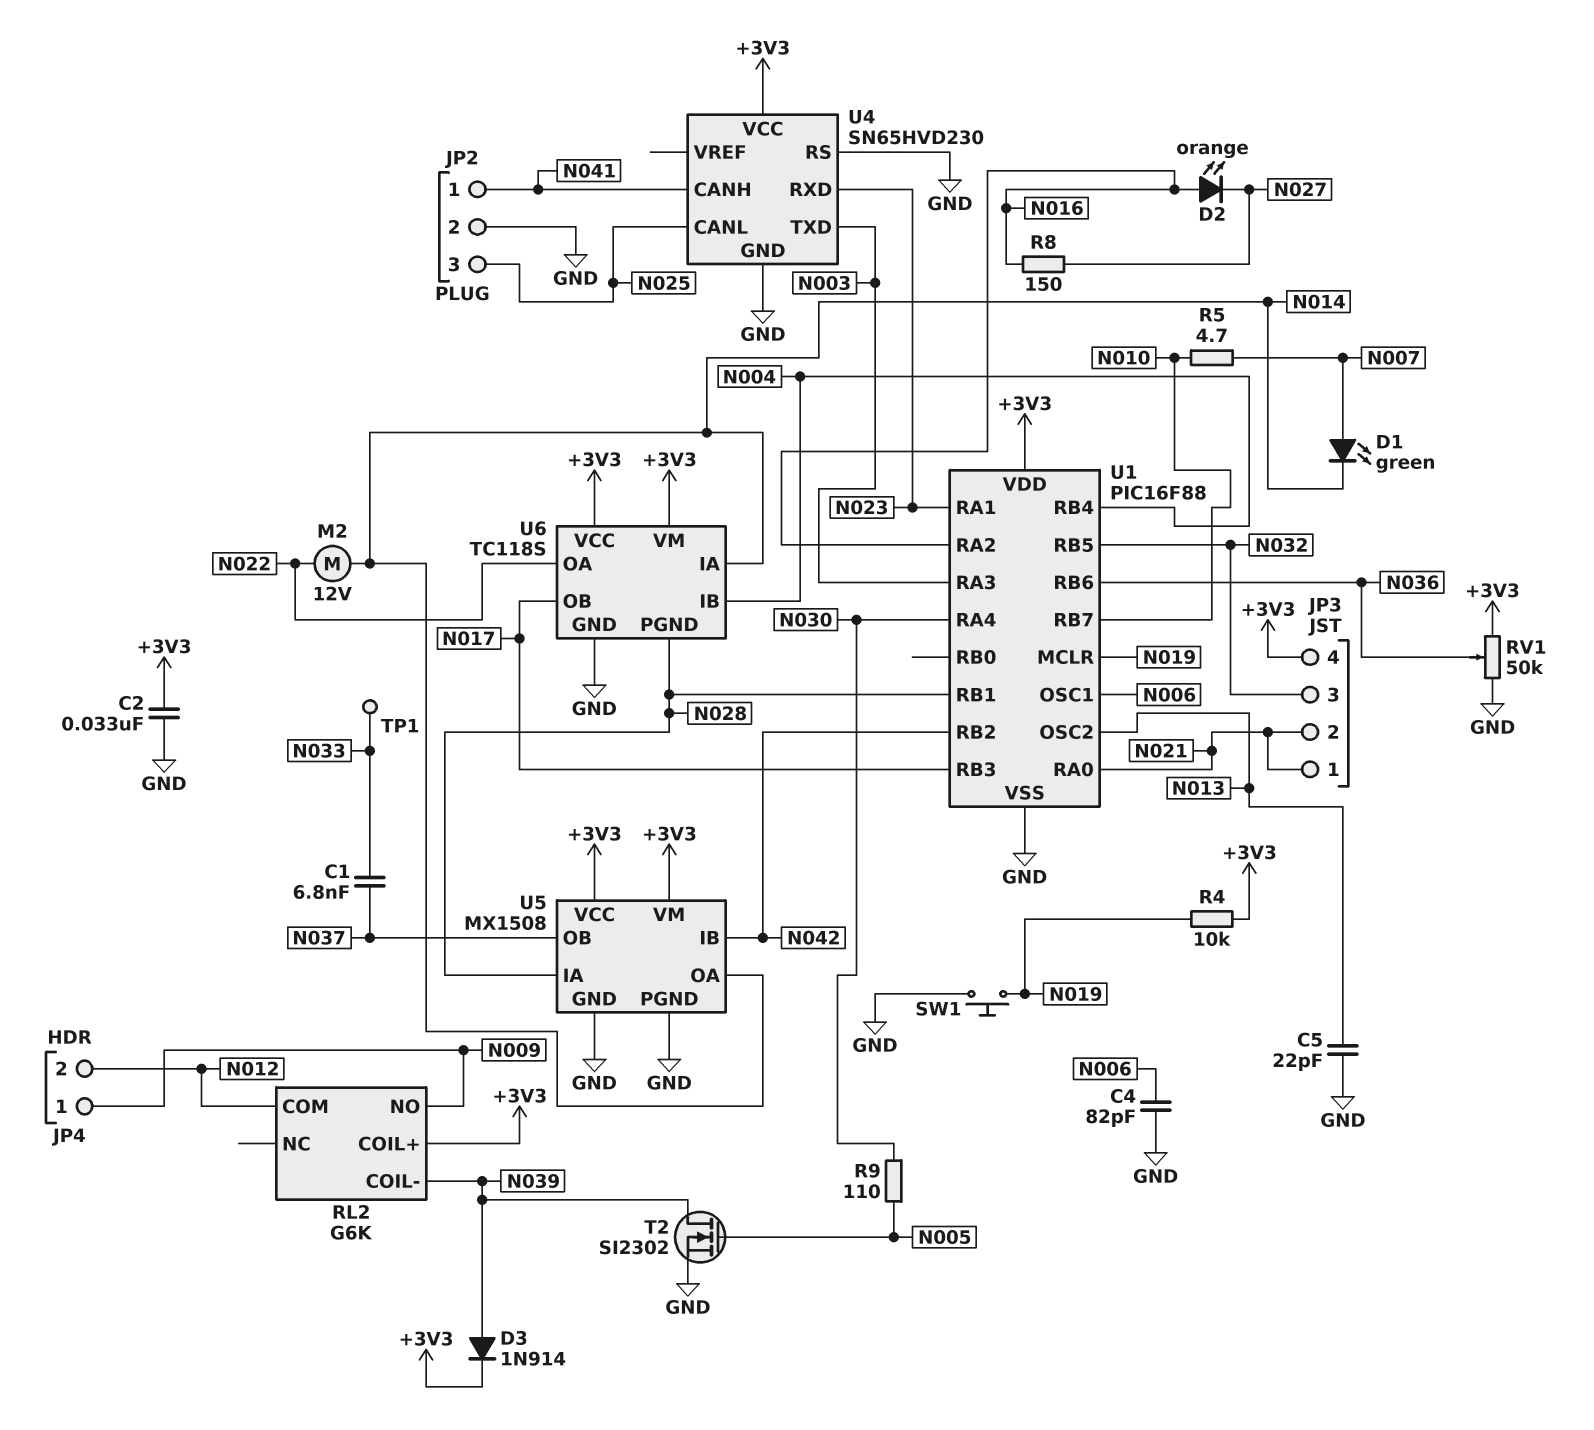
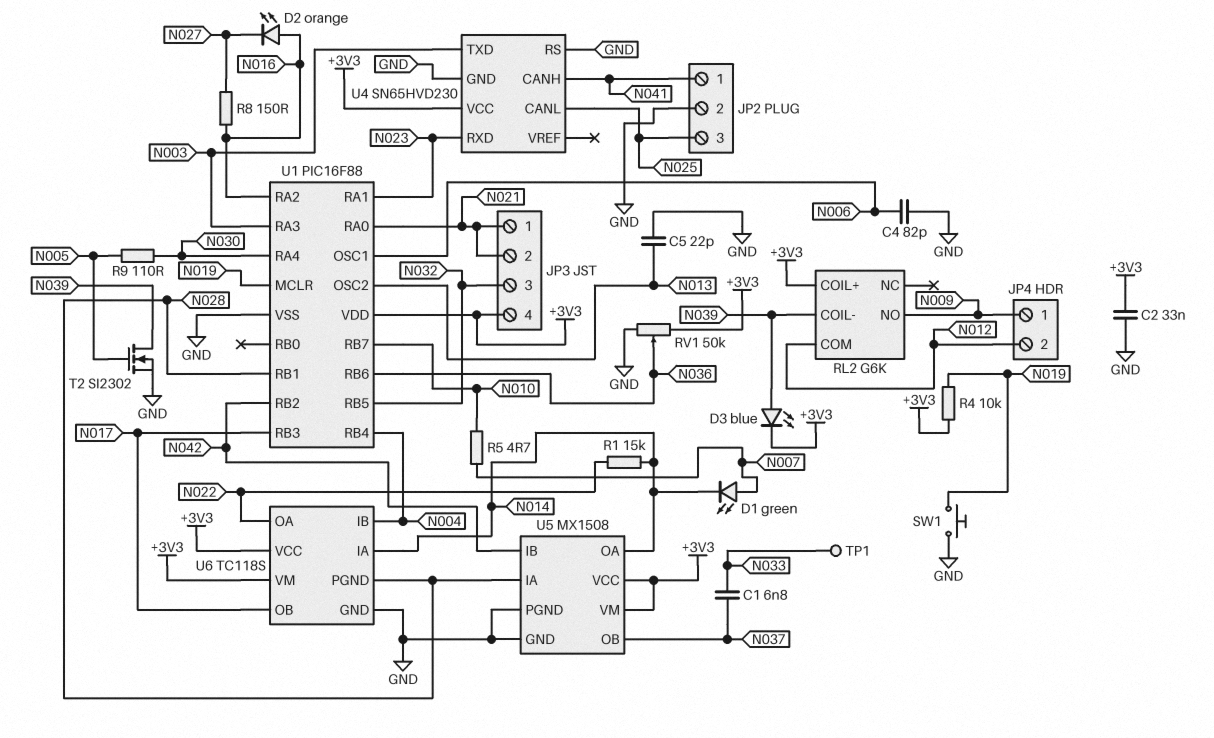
D3: diode 1N914 (A N039, K +3V3) -> LED blue (A N039, K +3V3)
M2: motor 12V (N014, N022) -> none
R1: none -> 15k (N014, N022)

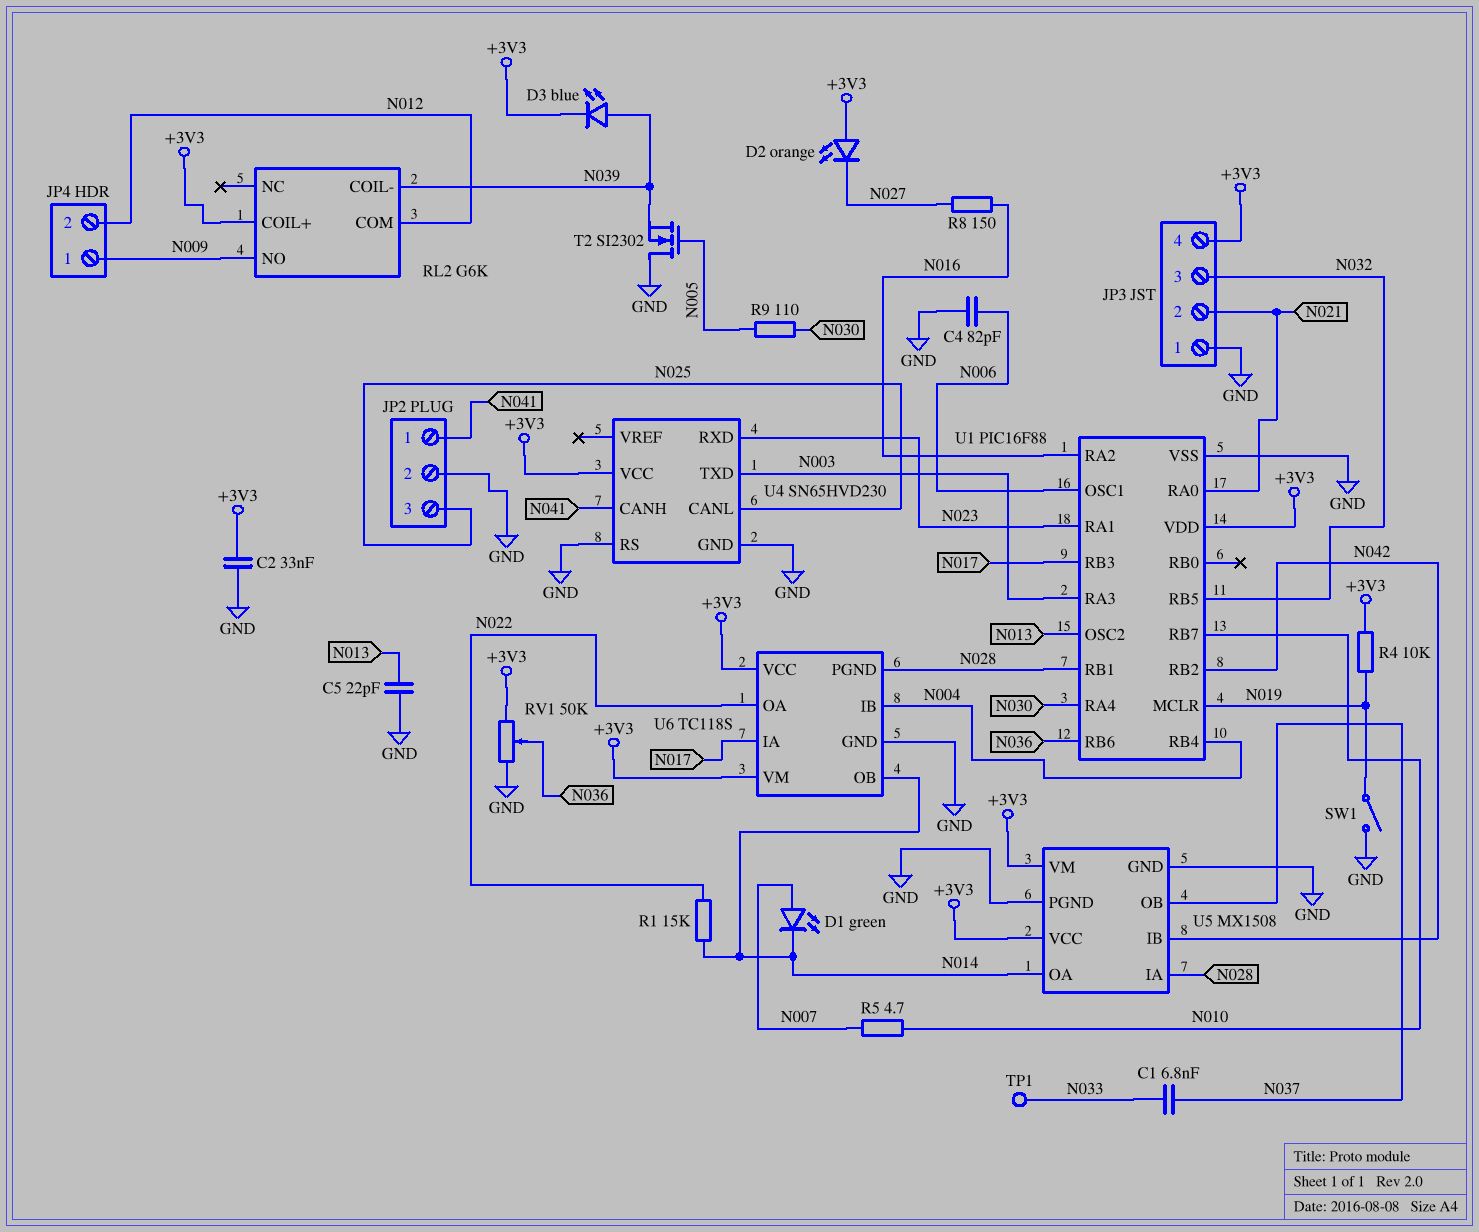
D2: LED orange (A N016, K N027) -> LED orange (A +3V3, K N027)
JP3 pin 1: N021 -> GND
SW1: button (GND, N019) -> switch (GND, N019)
T2: NMOS SI2302 (G N005, D N039, S GND) -> NMOS SI2302 (G N005, D GND, S N039)
U6 pin IA: N014 -> N017
U6 pin OB: N017 -> N014

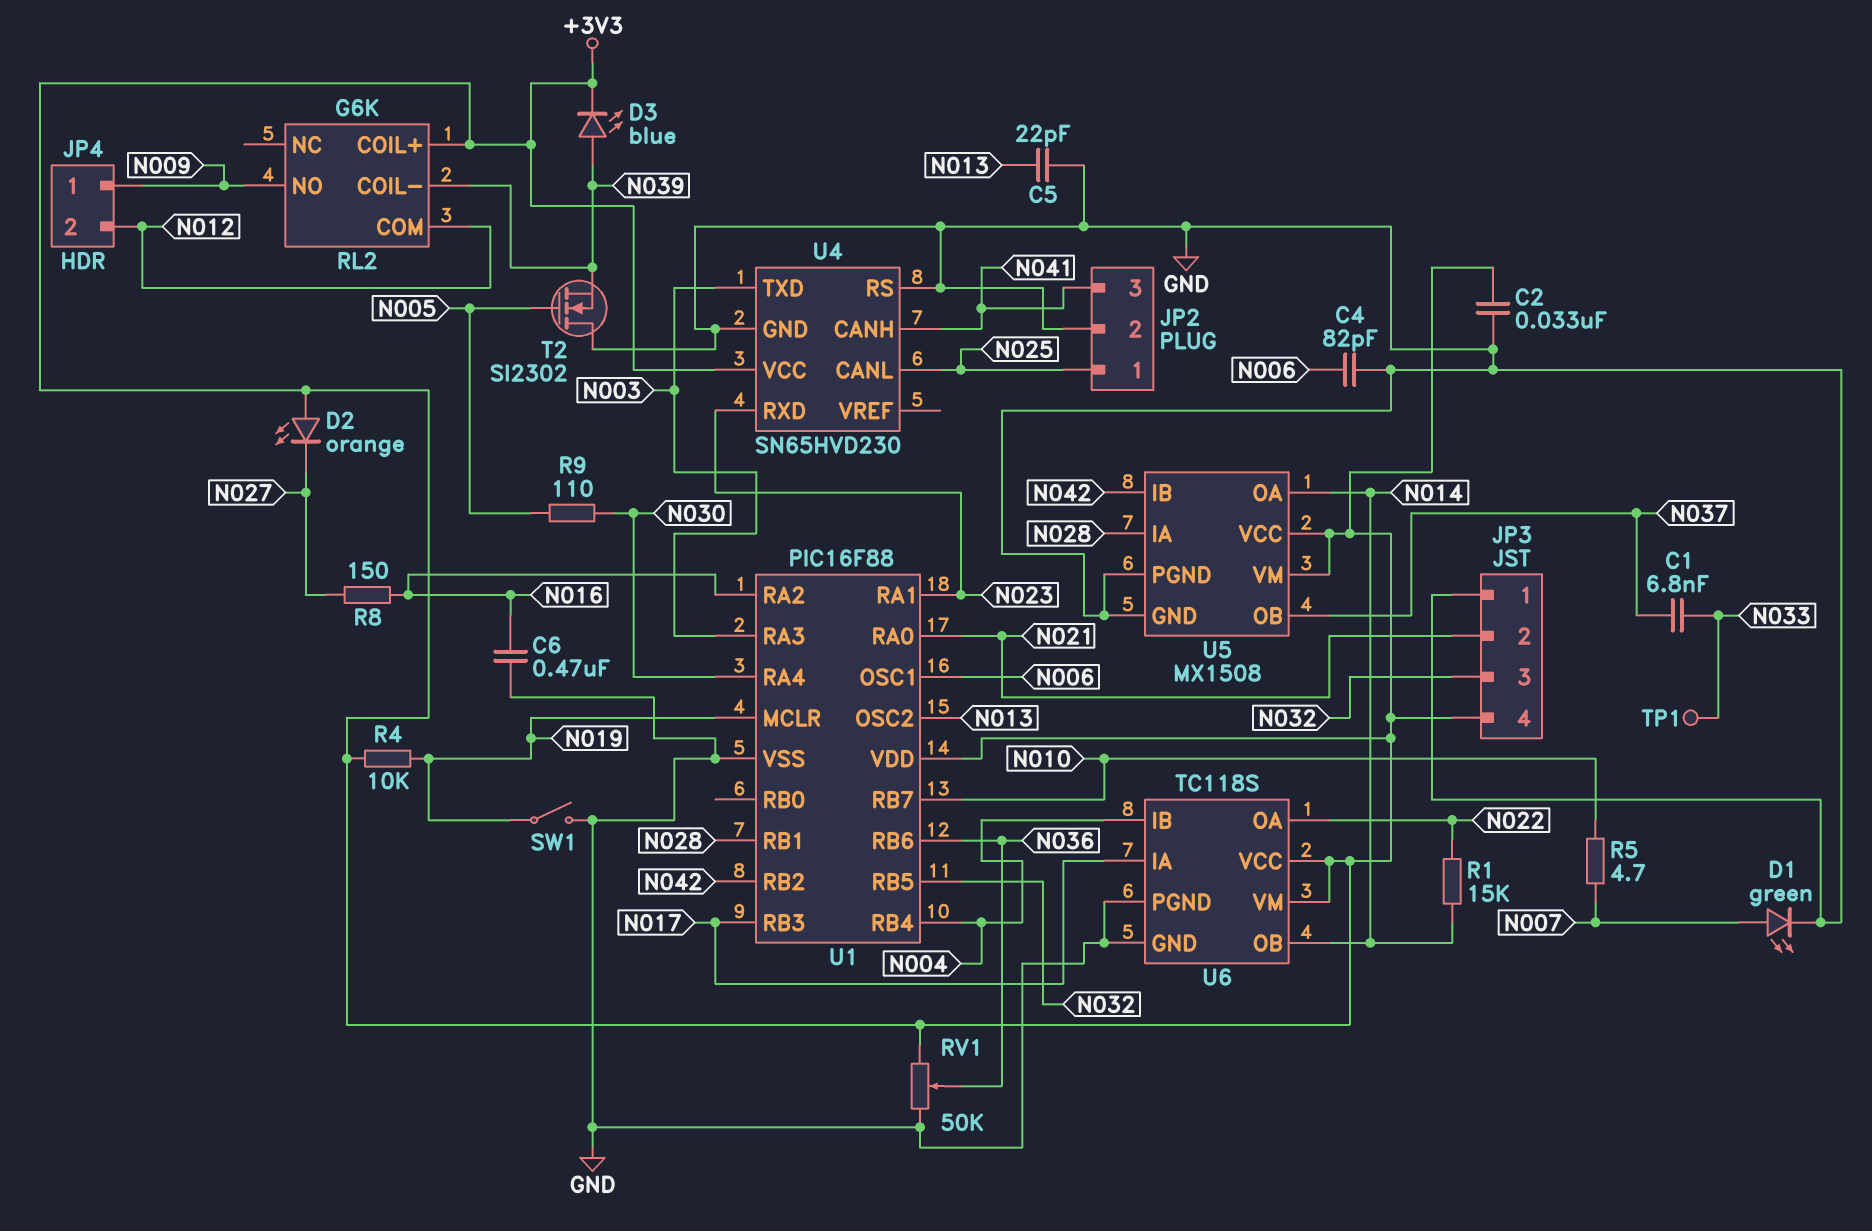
C6: none -> 470nF (GND, N016)
D1: LED green (A N007, K N014) -> LED green (A N007, K GND)
JP2 pin 1: N041 -> N025
JP2 pin 3: N025 -> N041
U6 pin PGND: N028 -> GND

